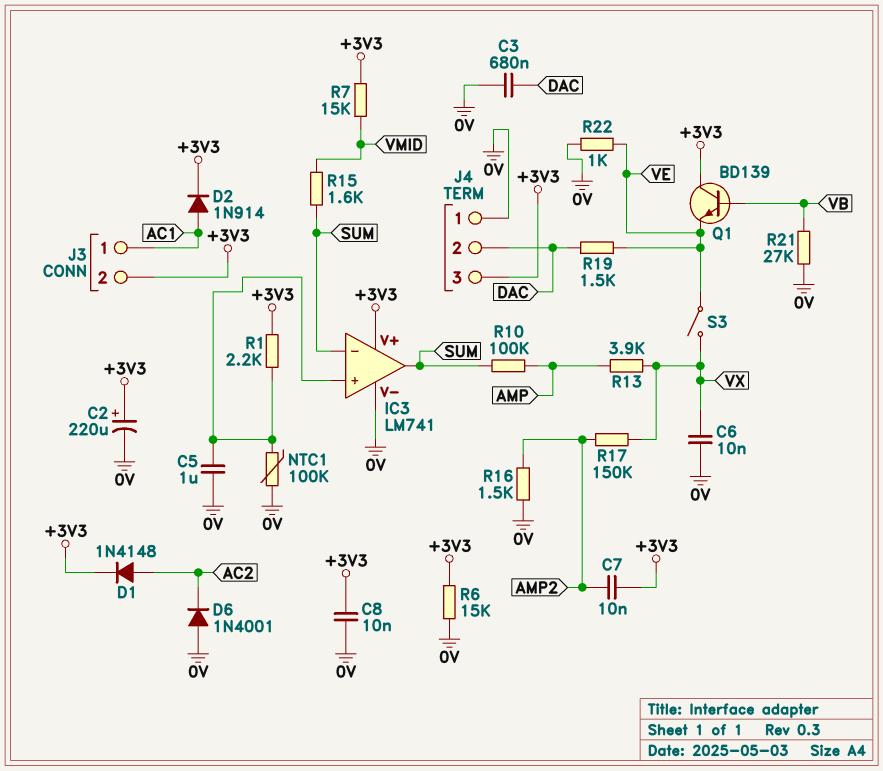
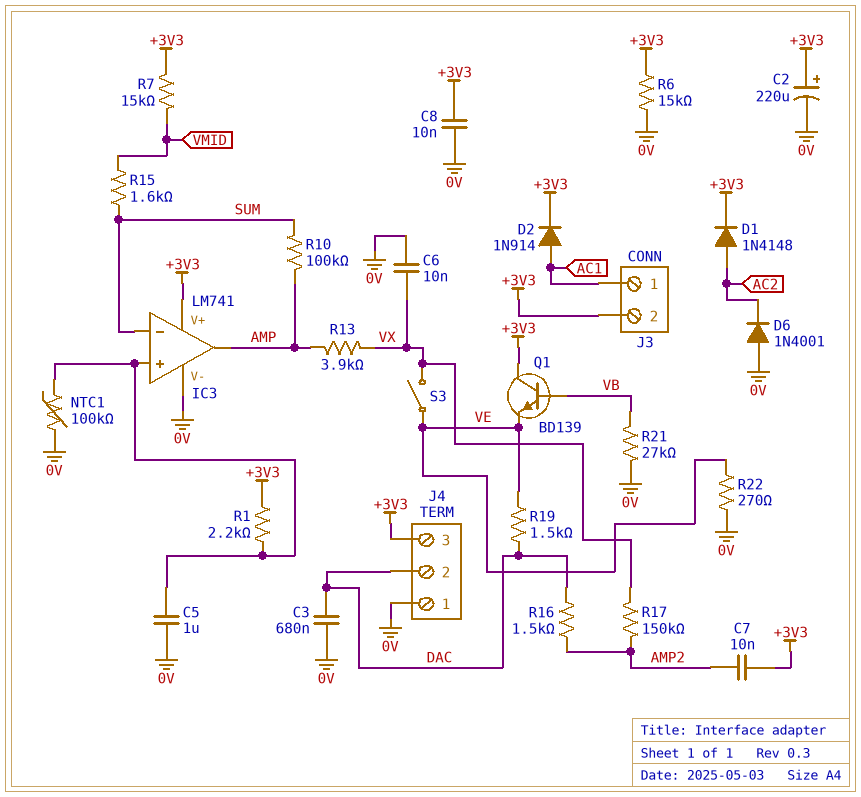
IC3 pin out: SUM -> AMP
R16: 1.5k (0V, AMP2) -> 1.5k (AMP2, DAC)
R22: 1k (0V, VE) -> 270 (0V, VE)

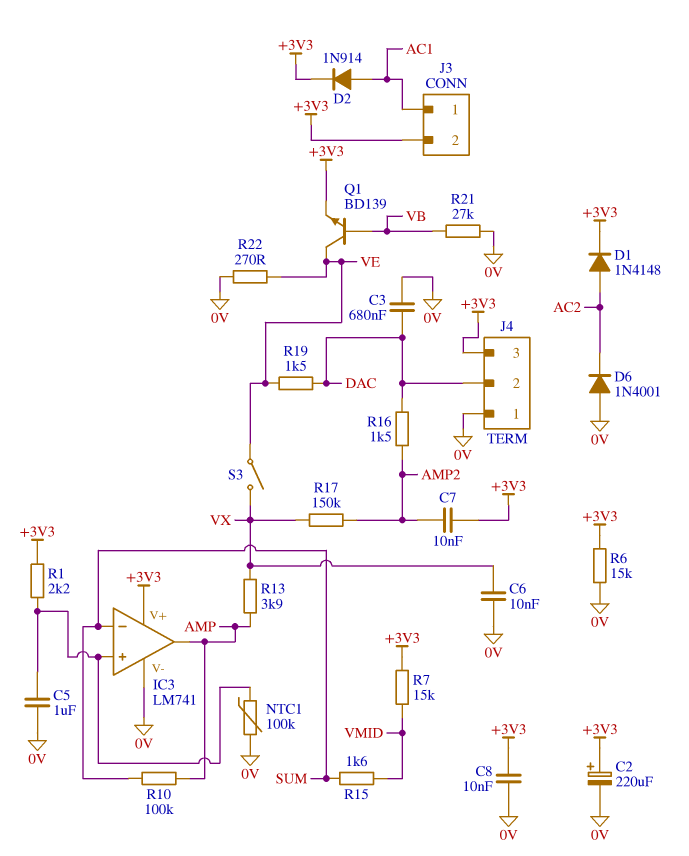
Q1: NPN BD139 (B VB, C +3V3, E VE) -> NPN BD139 (B VB, C VE, E +3V3)

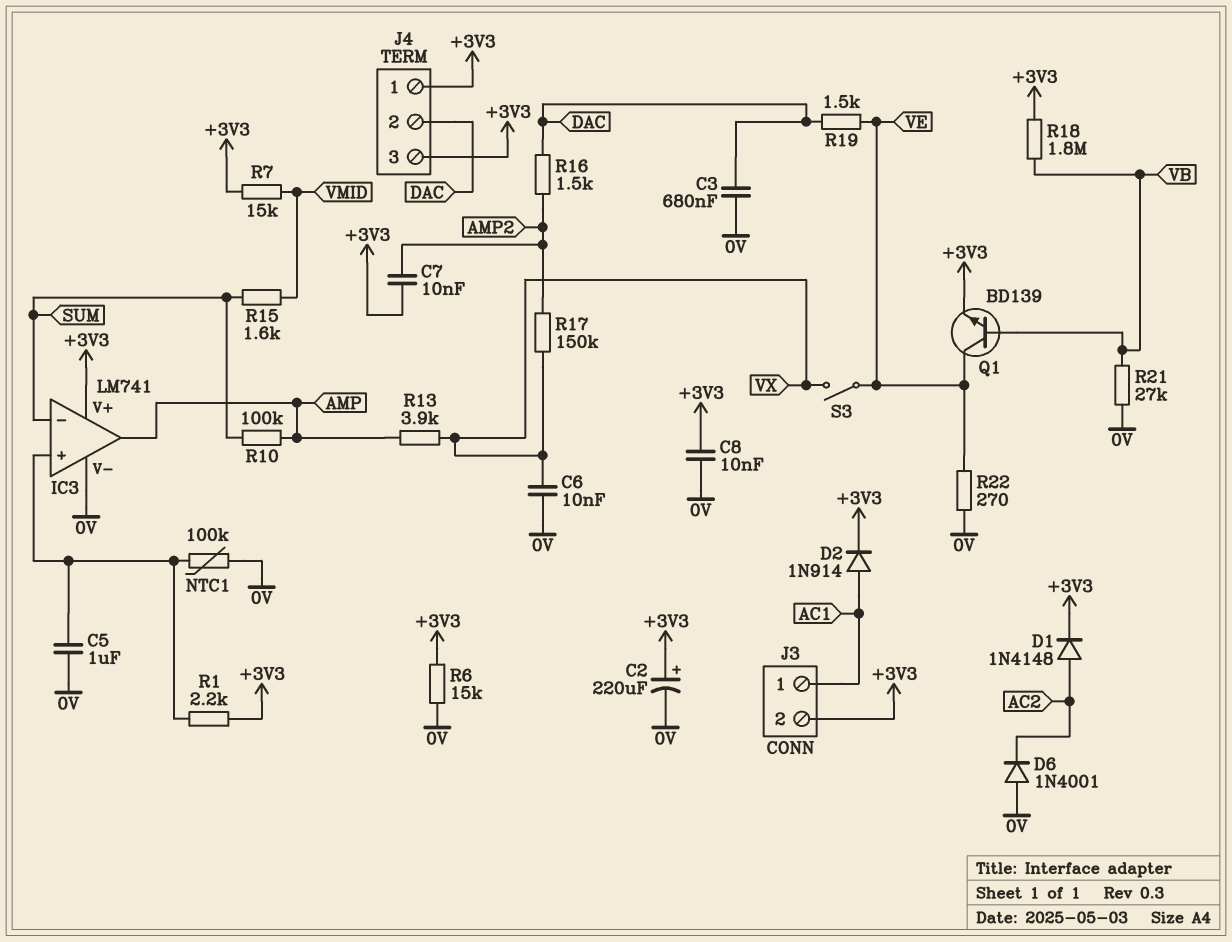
J4 pin 1: 0V -> +3V3
R18: none -> 1.8M (+3V3, VB)

